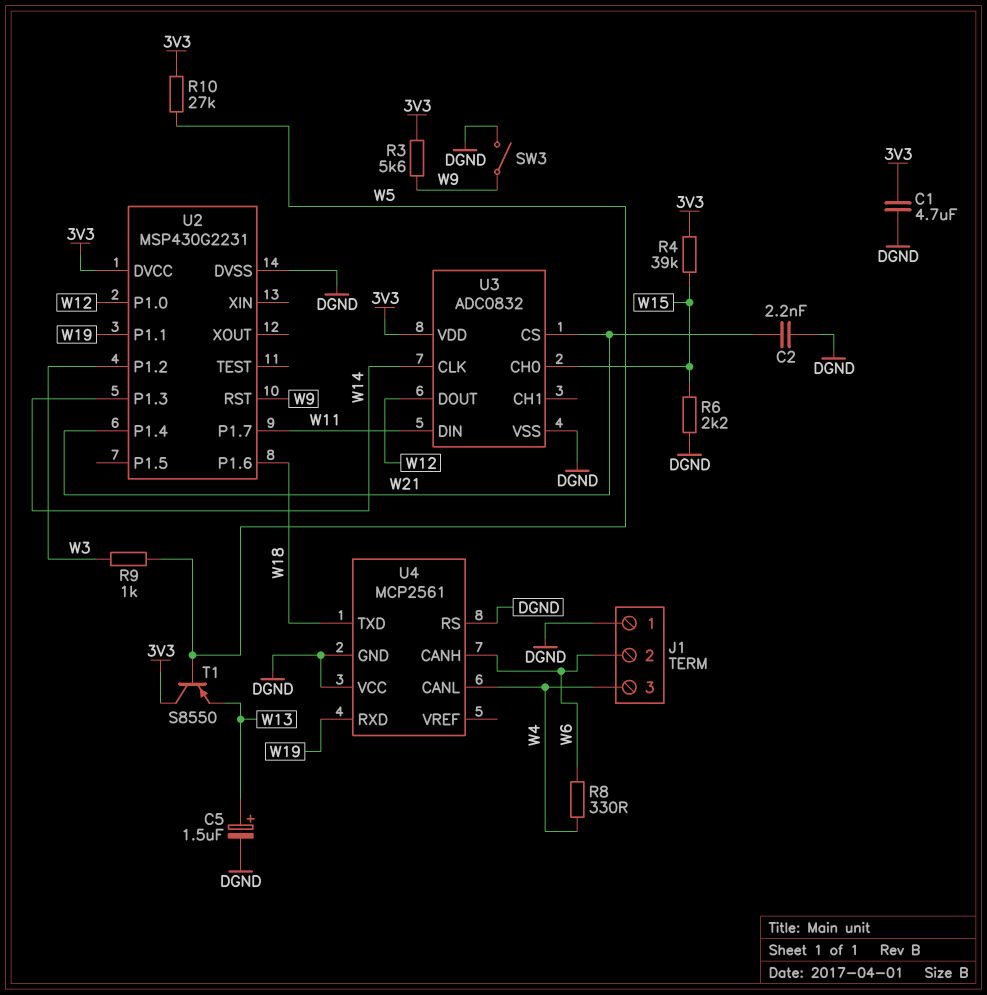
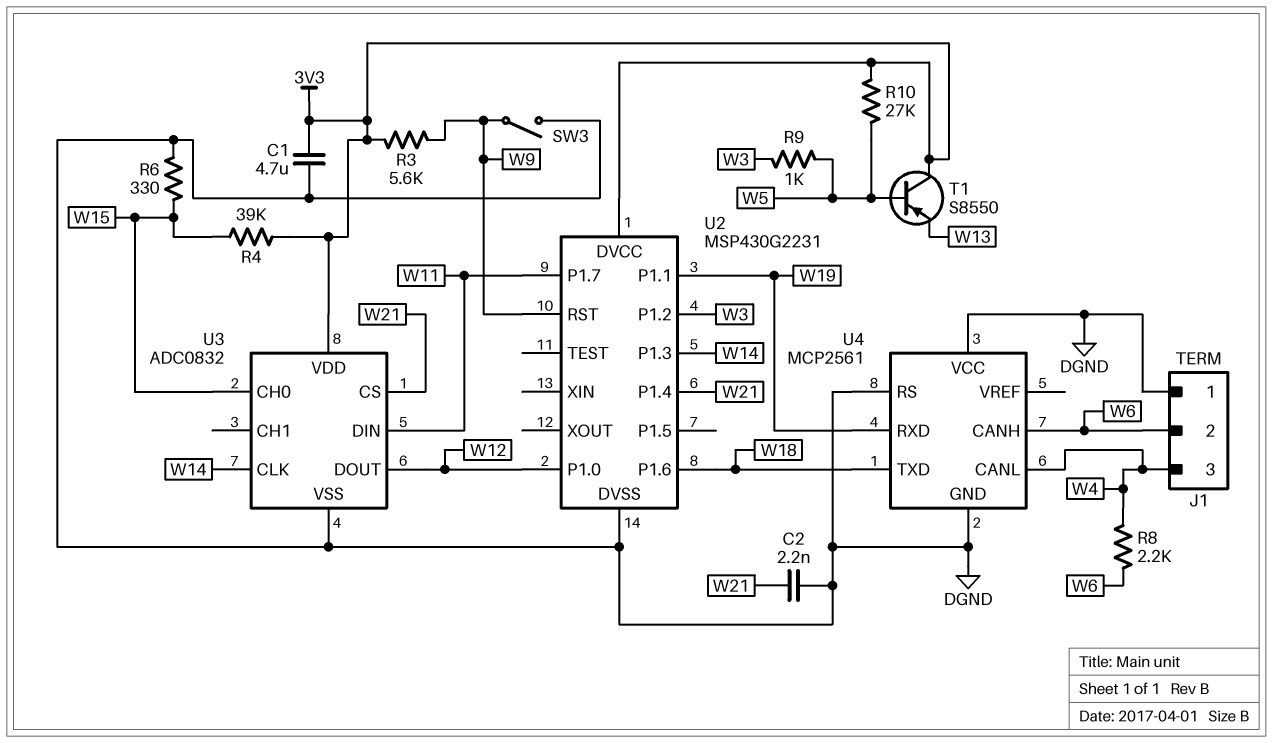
C5: 1.5uF (plus W13, minus DGND) -> none
R6: 2.2k (DGND, W15) -> 330 (DGND, W15)
R8: 330 (W4, W6) -> 2.2k (W4, W6)

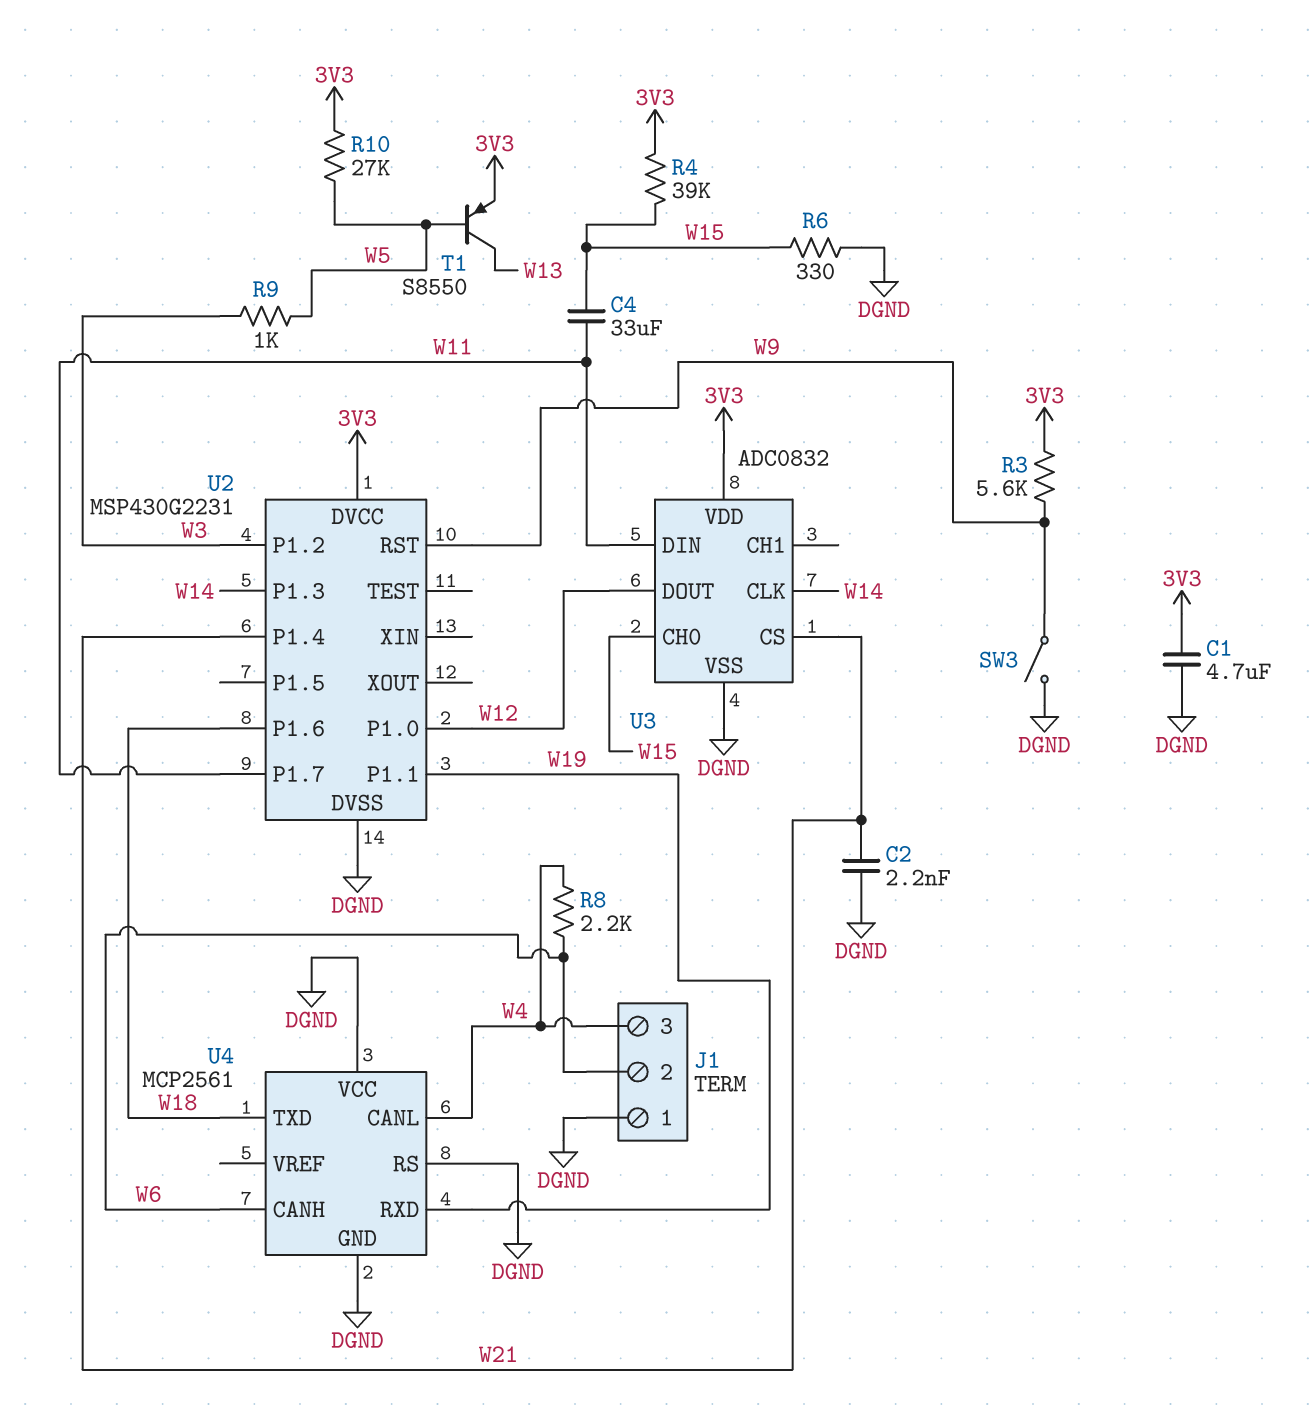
C4: none -> 33uF (W11, W15)
T1: PNP S8550 (B W5, C 3V3, E W13) -> PNP S8550 (B W5, C W13, E 3V3)

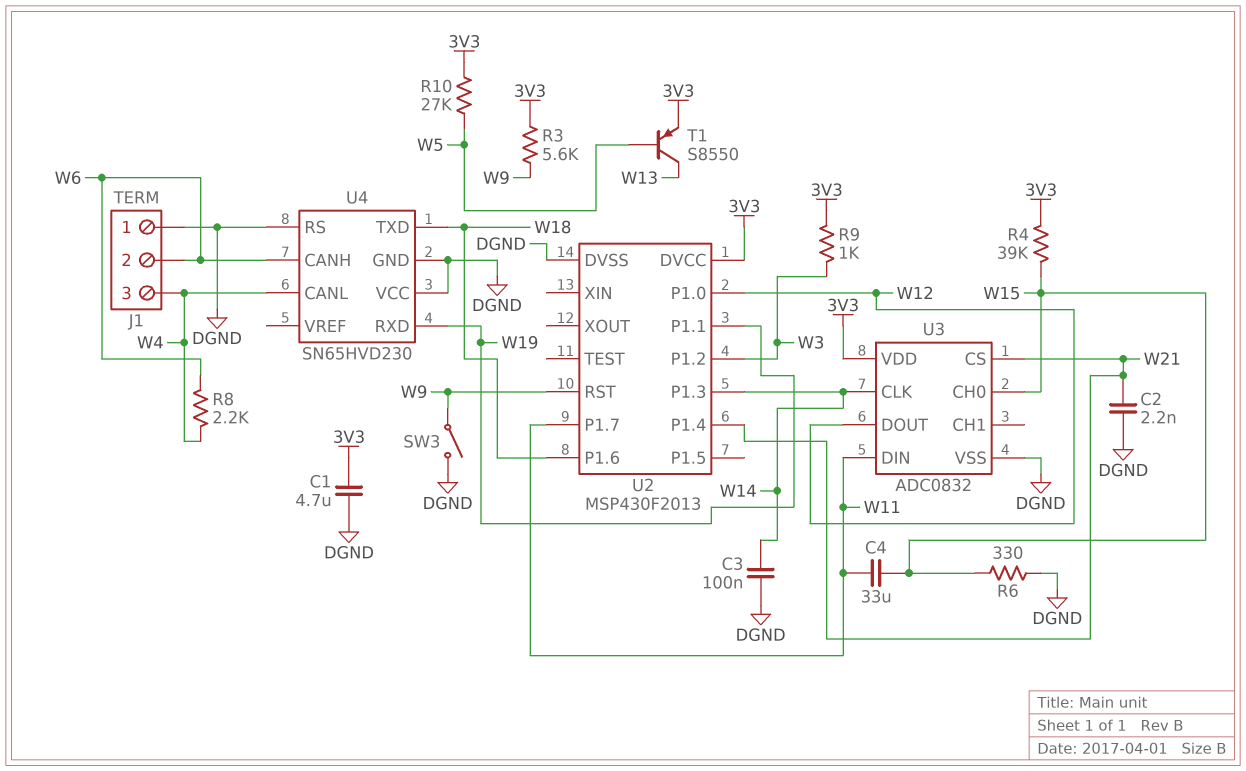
C3: none -> 100nF (DGND, W14)
R9: 1k (W3, W5) -> 1k (3V3, W3)
U2: MSP430G2231 -> MSP430F2013
U4: MCP2561 -> SN65HVD230

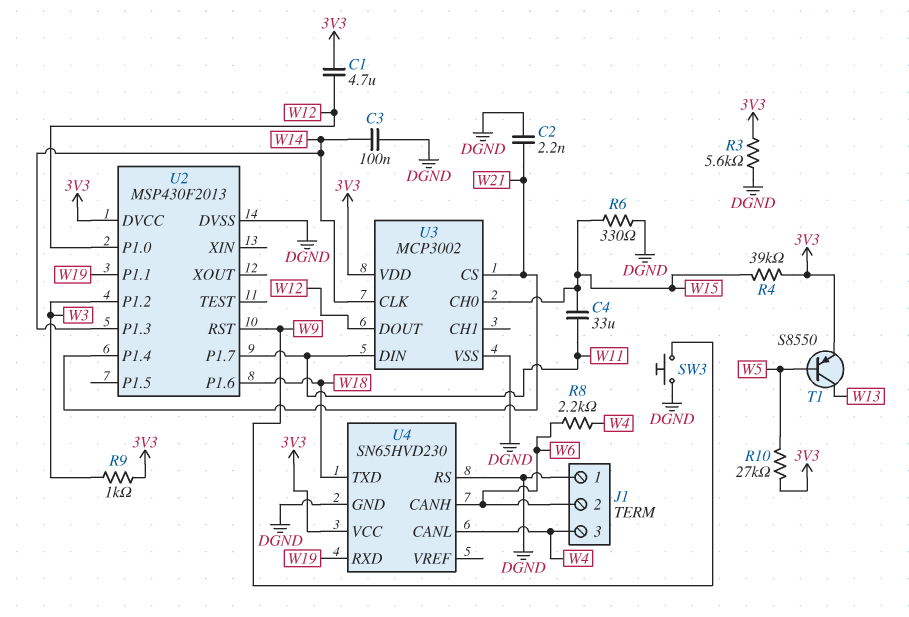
C1: 4.7uF (3V3, DGND) -> 4.7uF (3V3, W12)
R3: 5.6k (3V3, W9) -> 5.6k (3V3, DGND)
SW3: switch (DGND, W9) -> button (DGND, W9)
U3: ADC0832 -> MCP3002
U4 pin VCC: DGND -> 3V3

